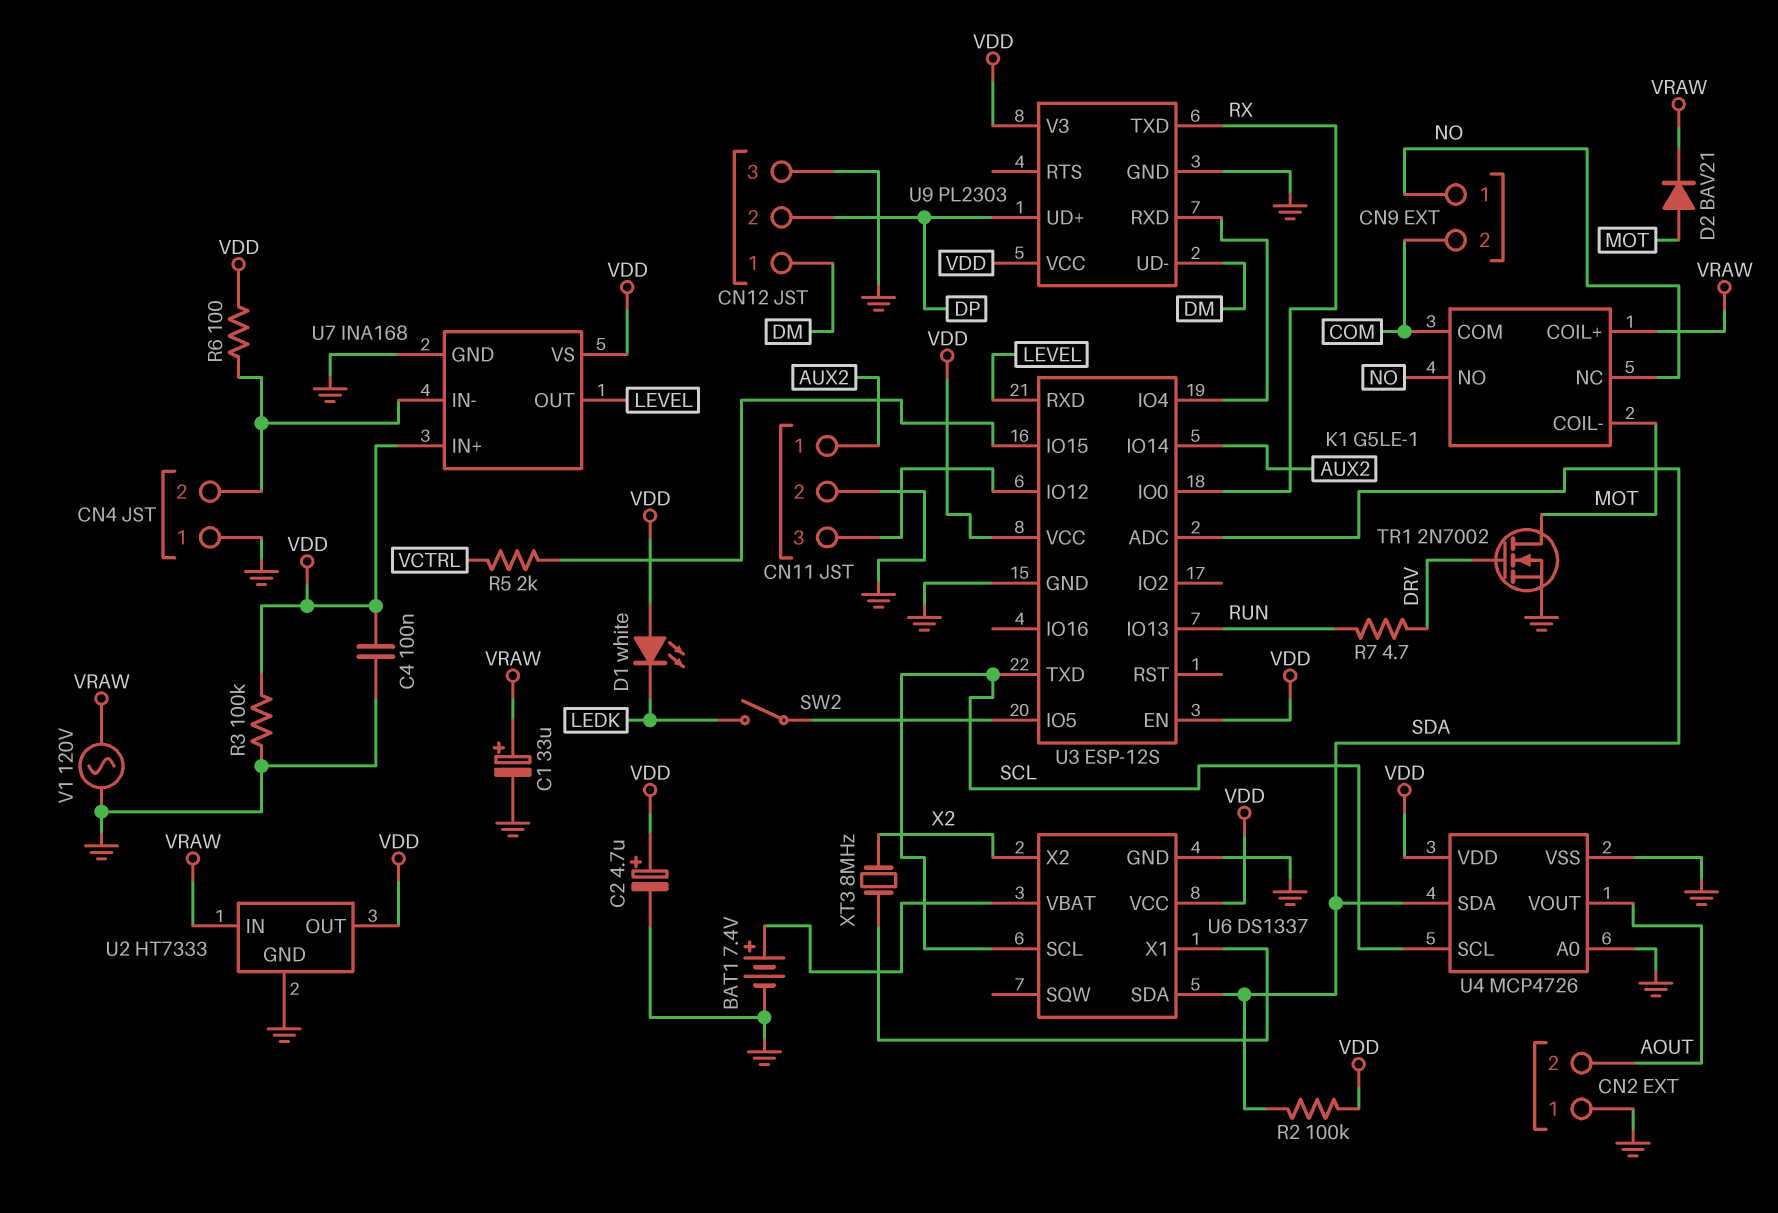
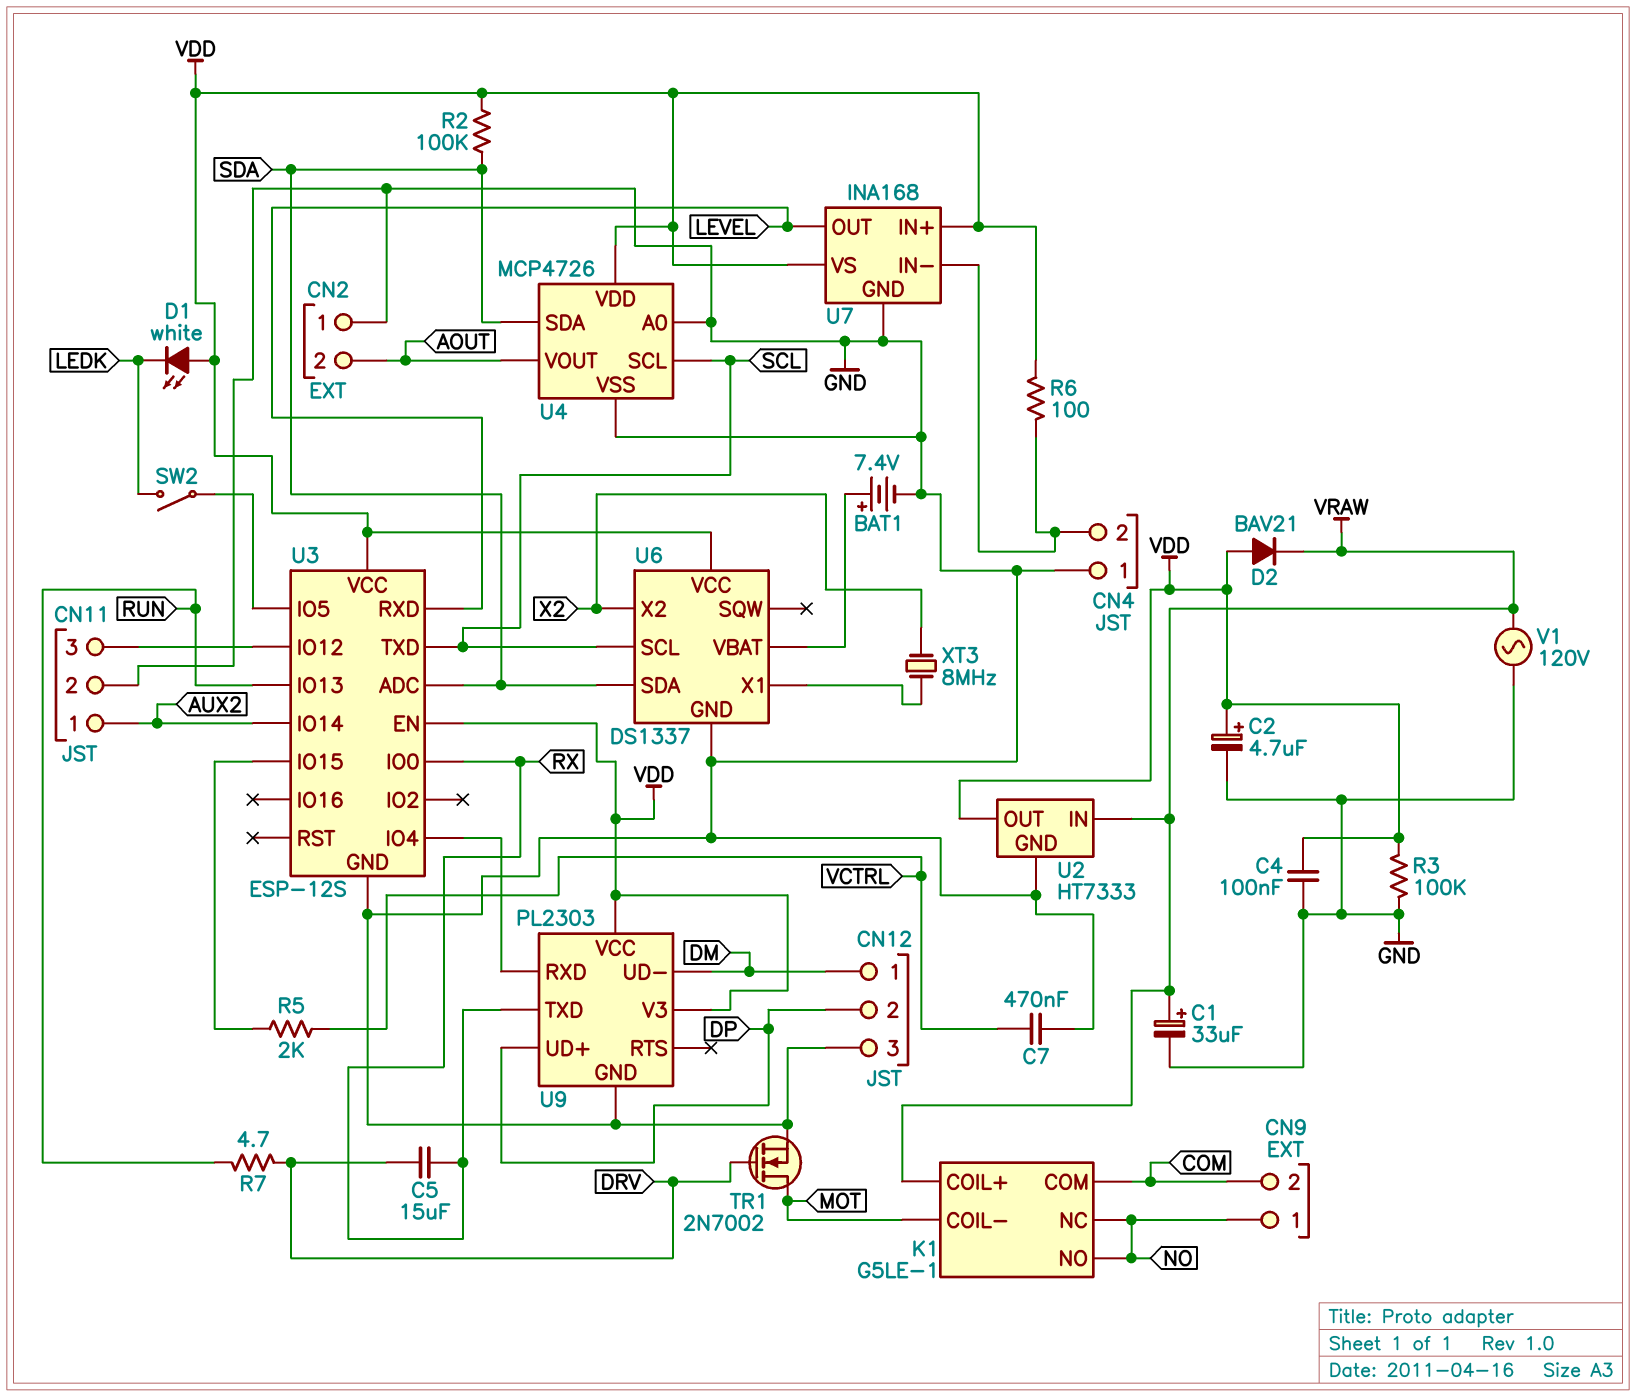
C5: none -> 15uF (DRV, RX)
C7: none -> 470nF (GND, VCTRL)
D2: diode BAV21 (A MOT, K VRAW) -> diode BAV21 (A VDD, K VRAW)

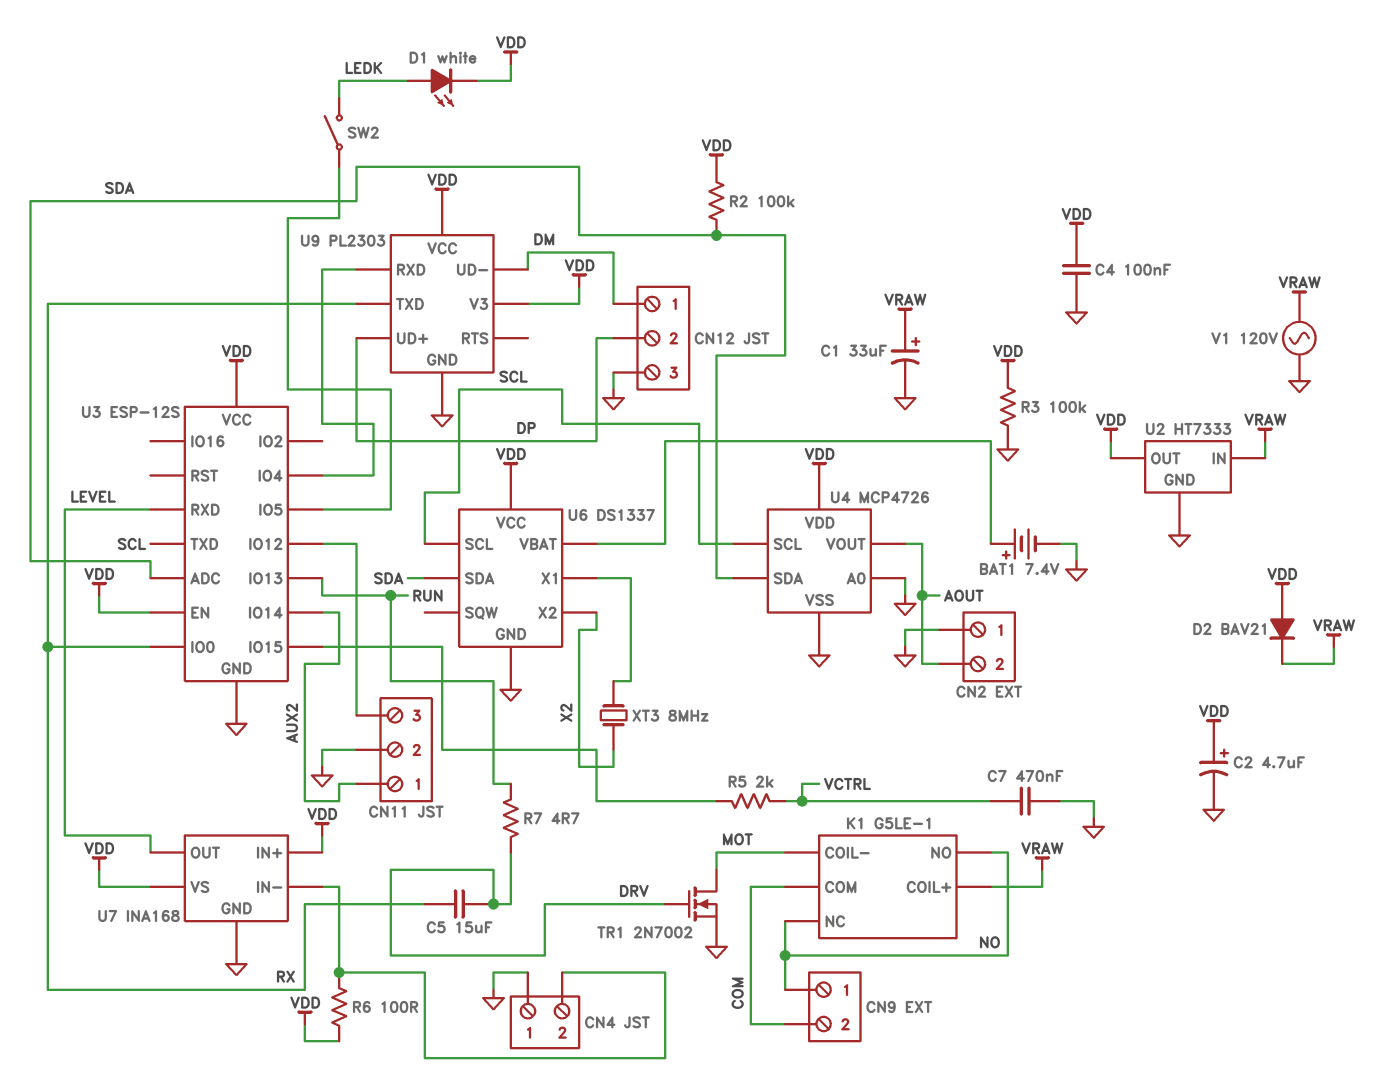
D1: LED white (A VDD, K LEDK) -> LED white (A LEDK, K VDD)

